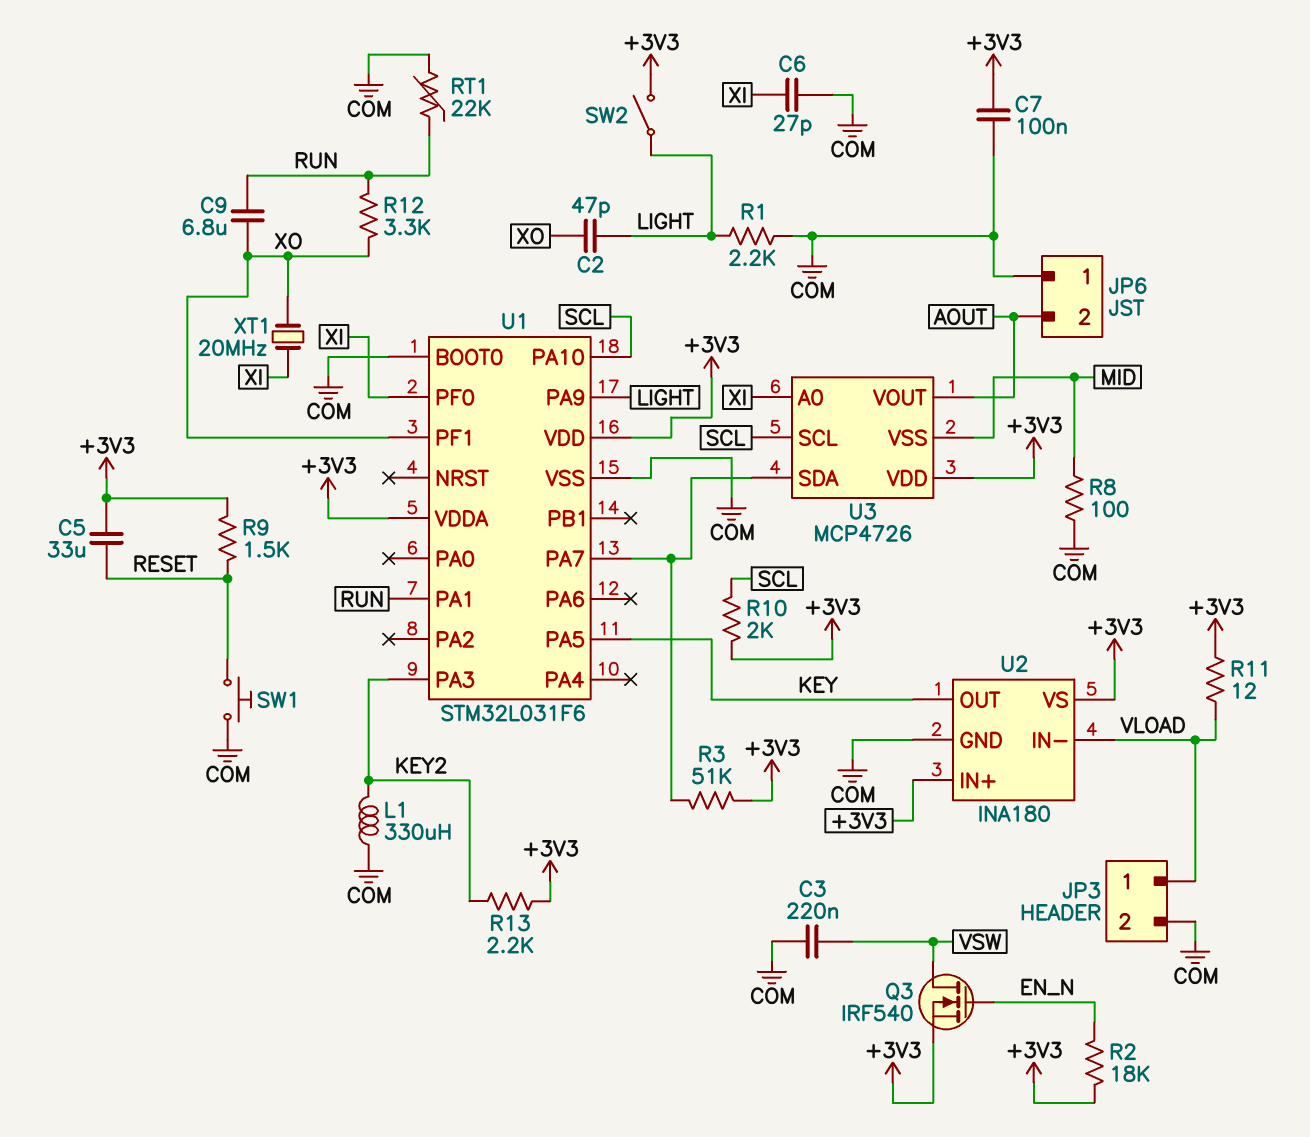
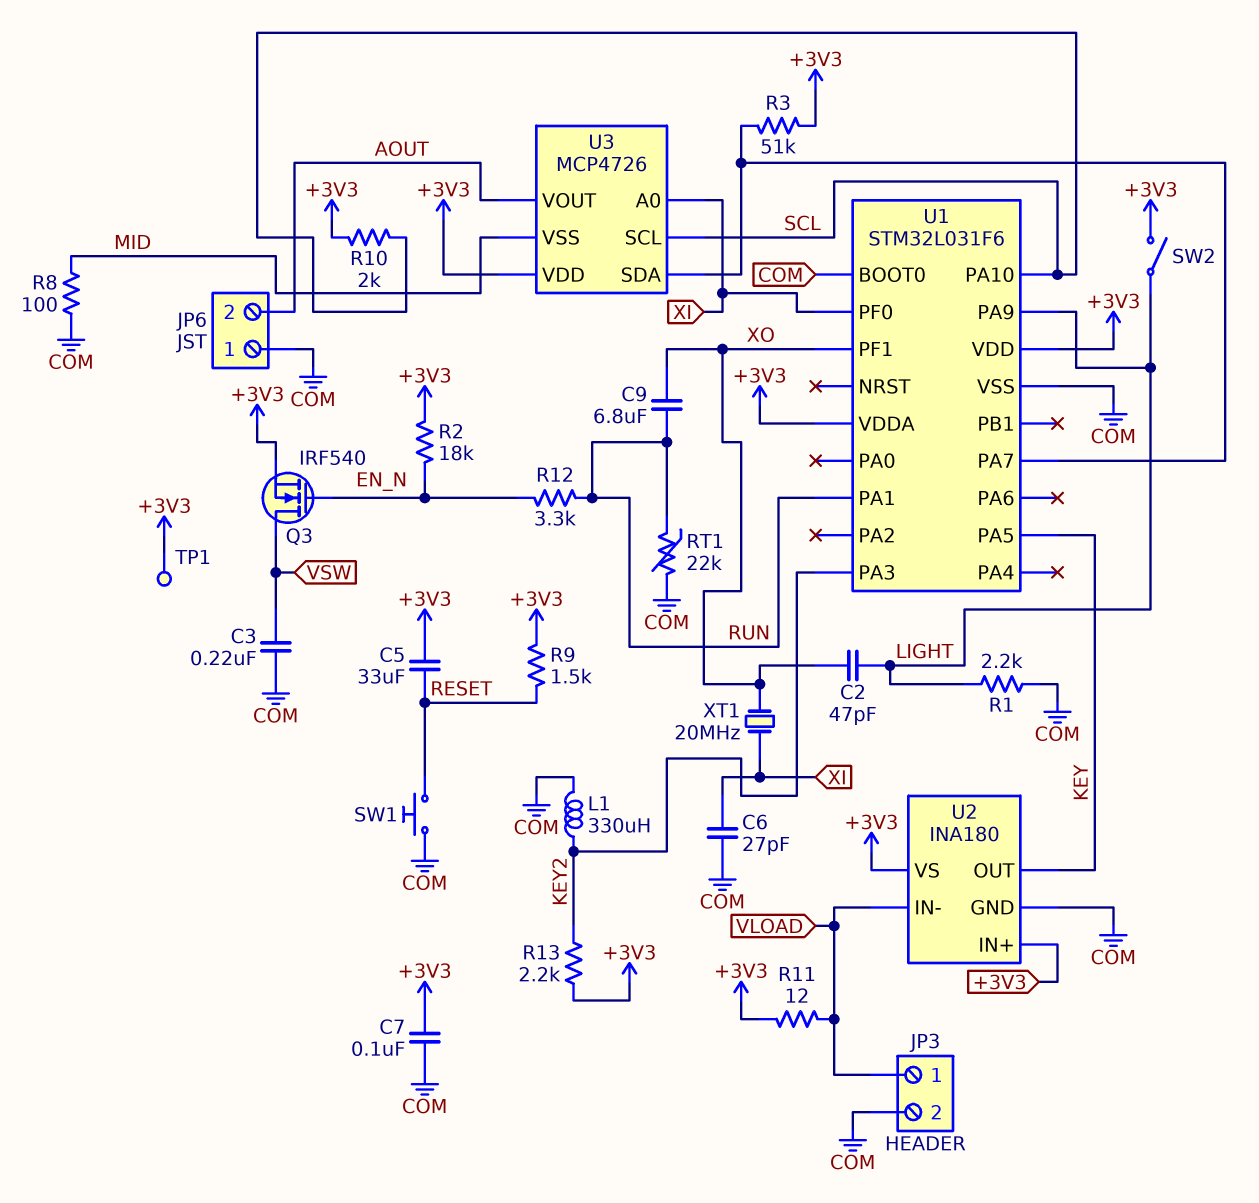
R12: 3.3k (RUN, XO) -> 3.3k (EN_N, RUN)
TP1: none -> test point (+3V3)

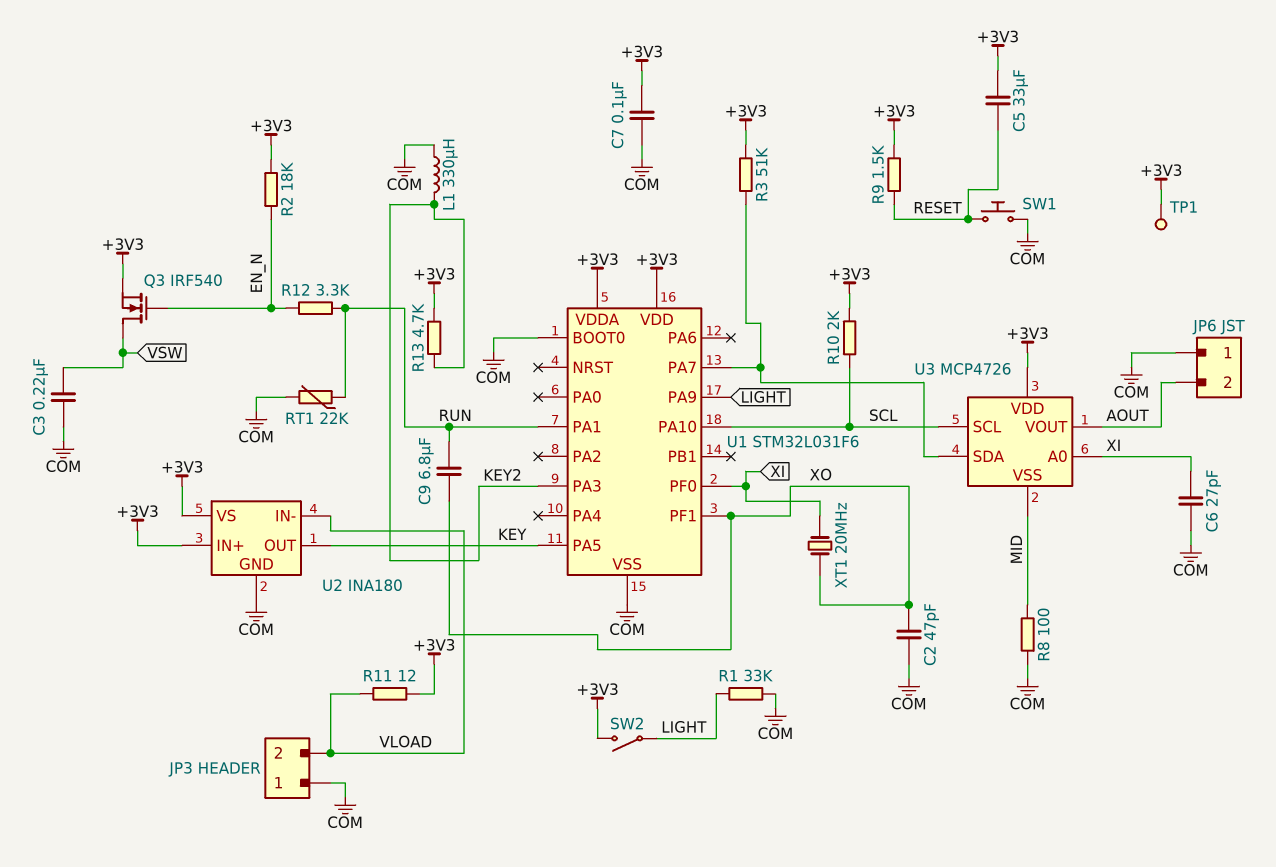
C2: 47pF (LIGHT, XO) -> 47pF (COM, XO)
JP3 pin 1: VLOAD -> COM
JP3 pin 2: COM -> VLOAD
R1: 2.2k (COM, LIGHT) -> 33k (COM, LIGHT)
R13: 2.2k (+3V3, KEY2) -> 4.7k (+3V3, KEY2)

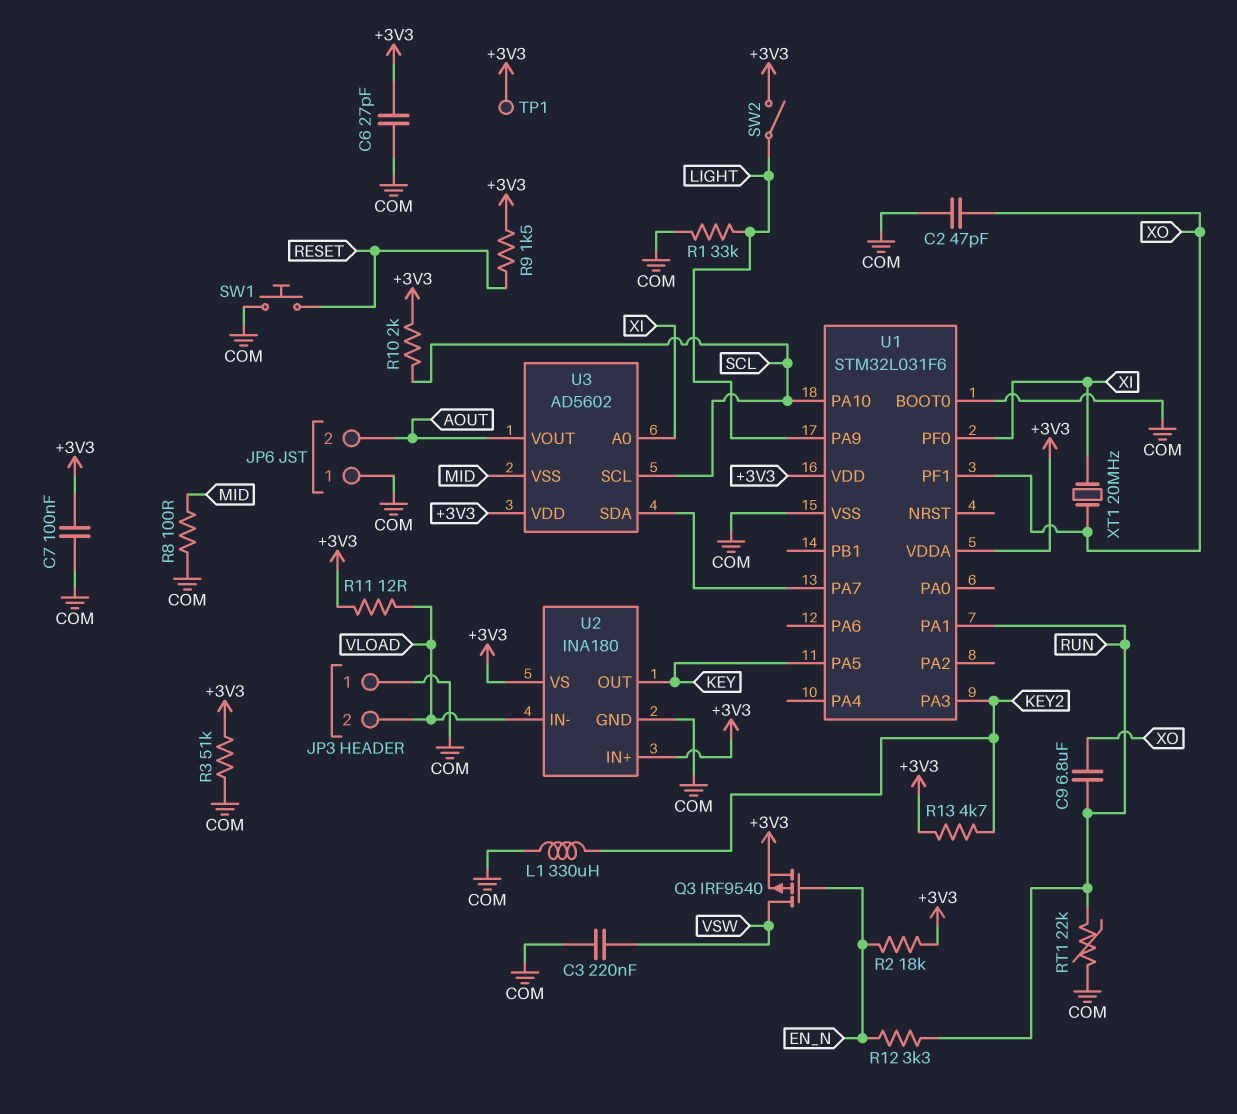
C5: 33uF (+3V3, RESET) -> none
C6: 27pF (COM, XI) -> 27pF (+3V3, COM)
Q3: NMOS IRF540 (G EN_N, D VSW, S +3V3) -> PMOS IRF9540 (G EN_N, D VSW, S +3V3)
R3: 51k (+3V3, U1/PA7) -> 51k (+3V3, COM)
U3: MCP4726 -> AD5602

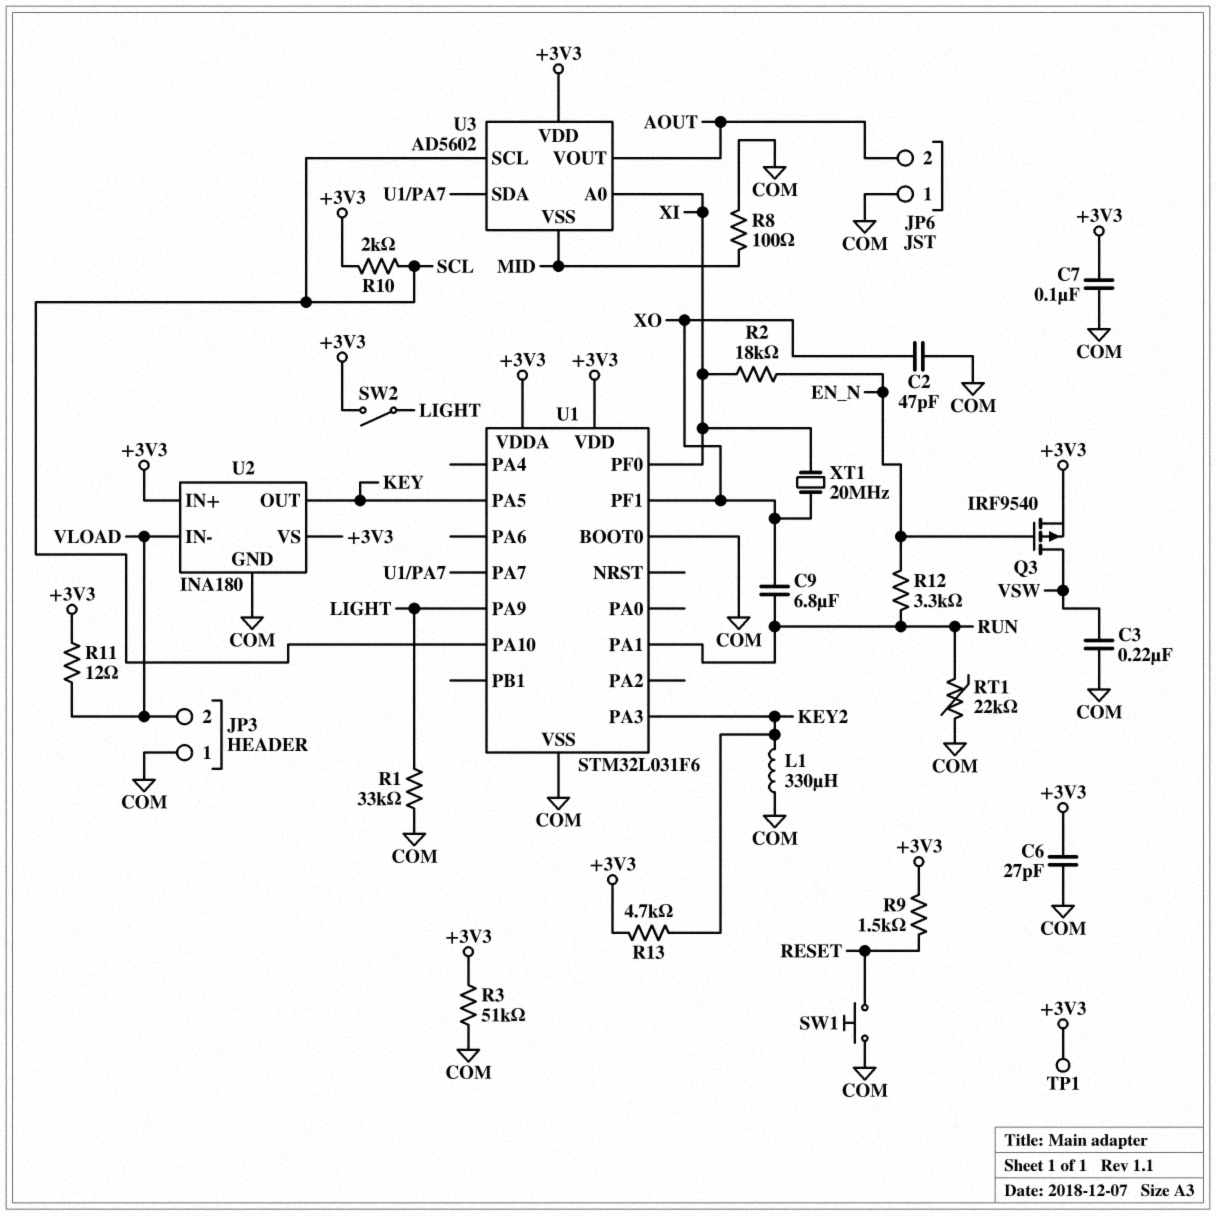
R2: 18k (+3V3, EN_N) -> 18k (EN_N, XI)

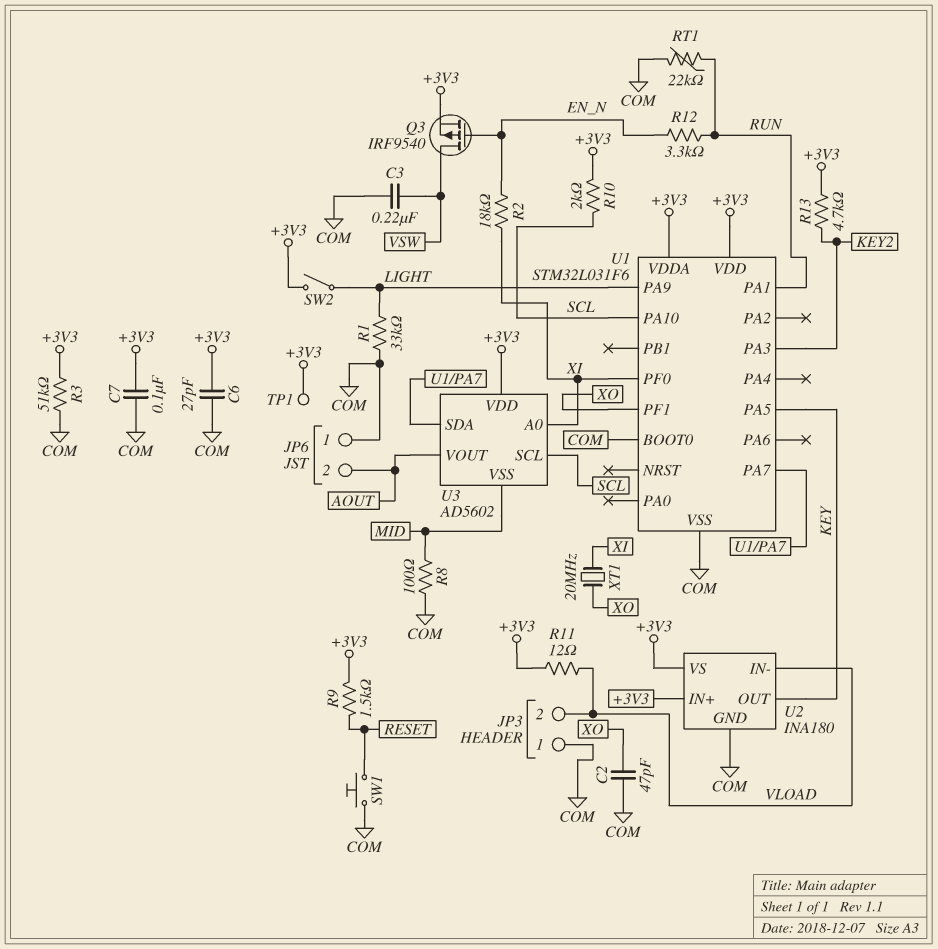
C9: 6.8uF (RUN, XO) -> none
L1: 330uH (COM, KEY2) -> none

